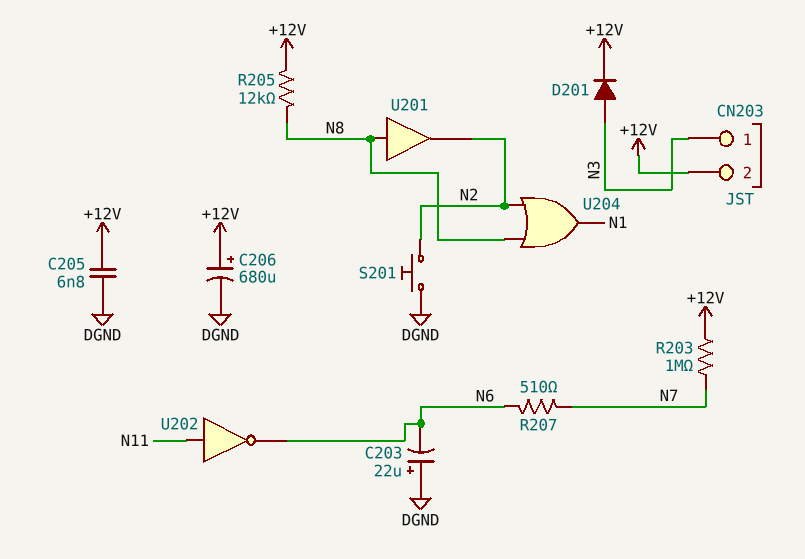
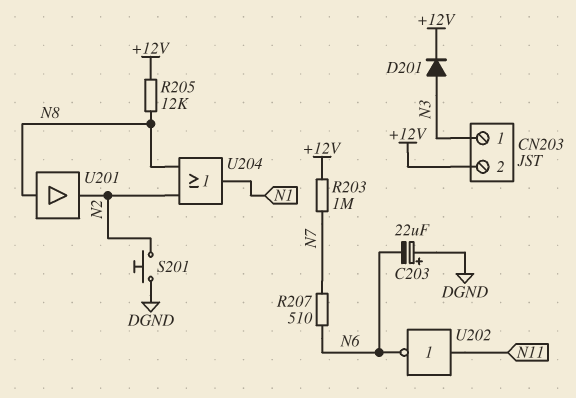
C205: 6.8nF (+12V, DGND) -> none
C206: 680uF (plus +12V, minus DGND) -> none

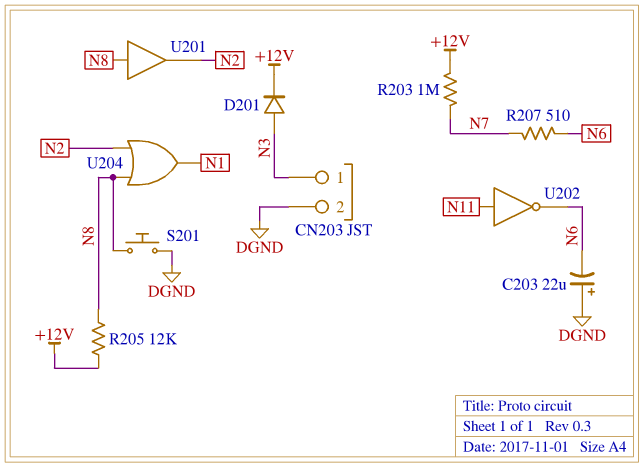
CN203 pin 2: +12V -> DGND
S201: button (DGND, N2) -> button (DGND, N8)

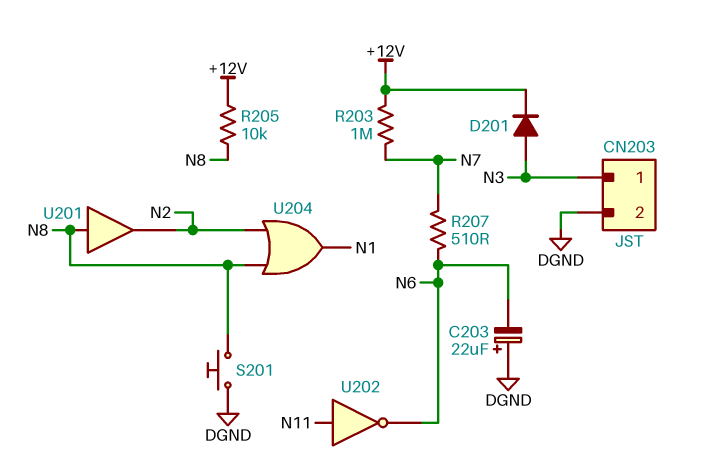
R205: 12k (+12V, N8) -> 10k (+12V, N8)

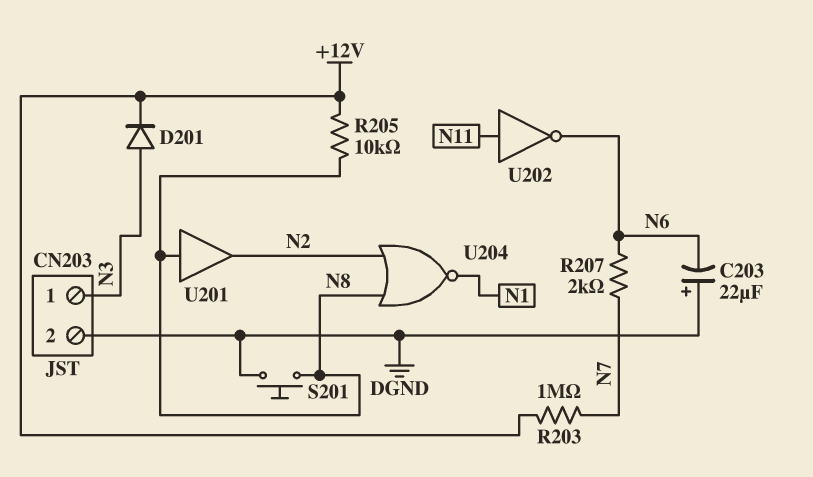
R207: 510 (N6, N7) -> 2k (N6, N7)
U204: OR (in N2, in N8, out N1) -> NOR (in N2, in N8, out N1)

